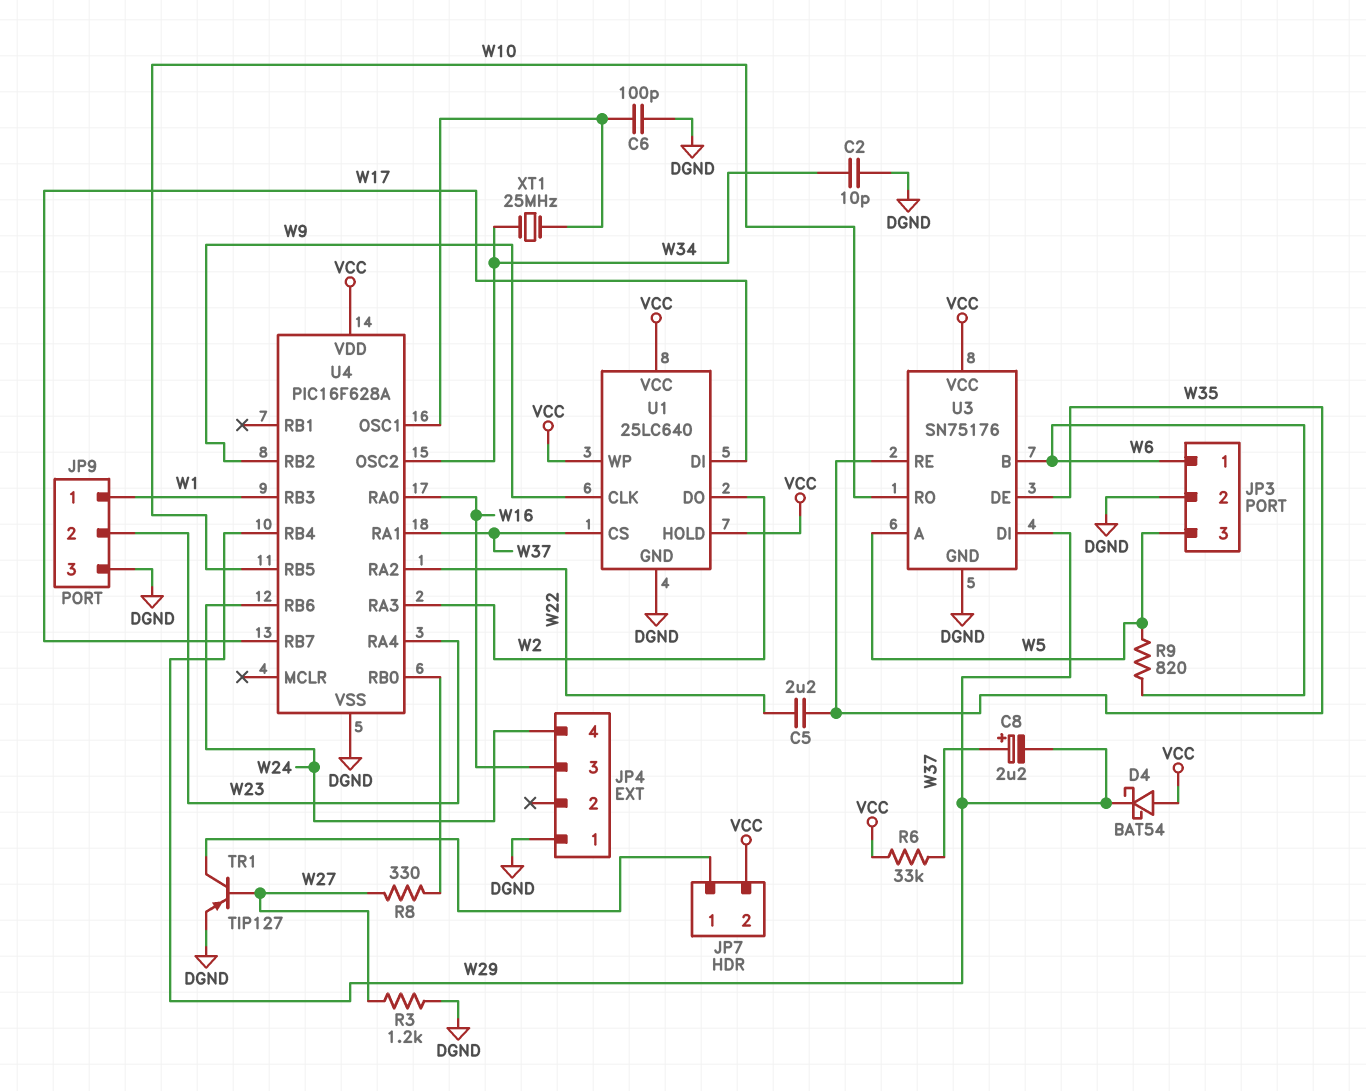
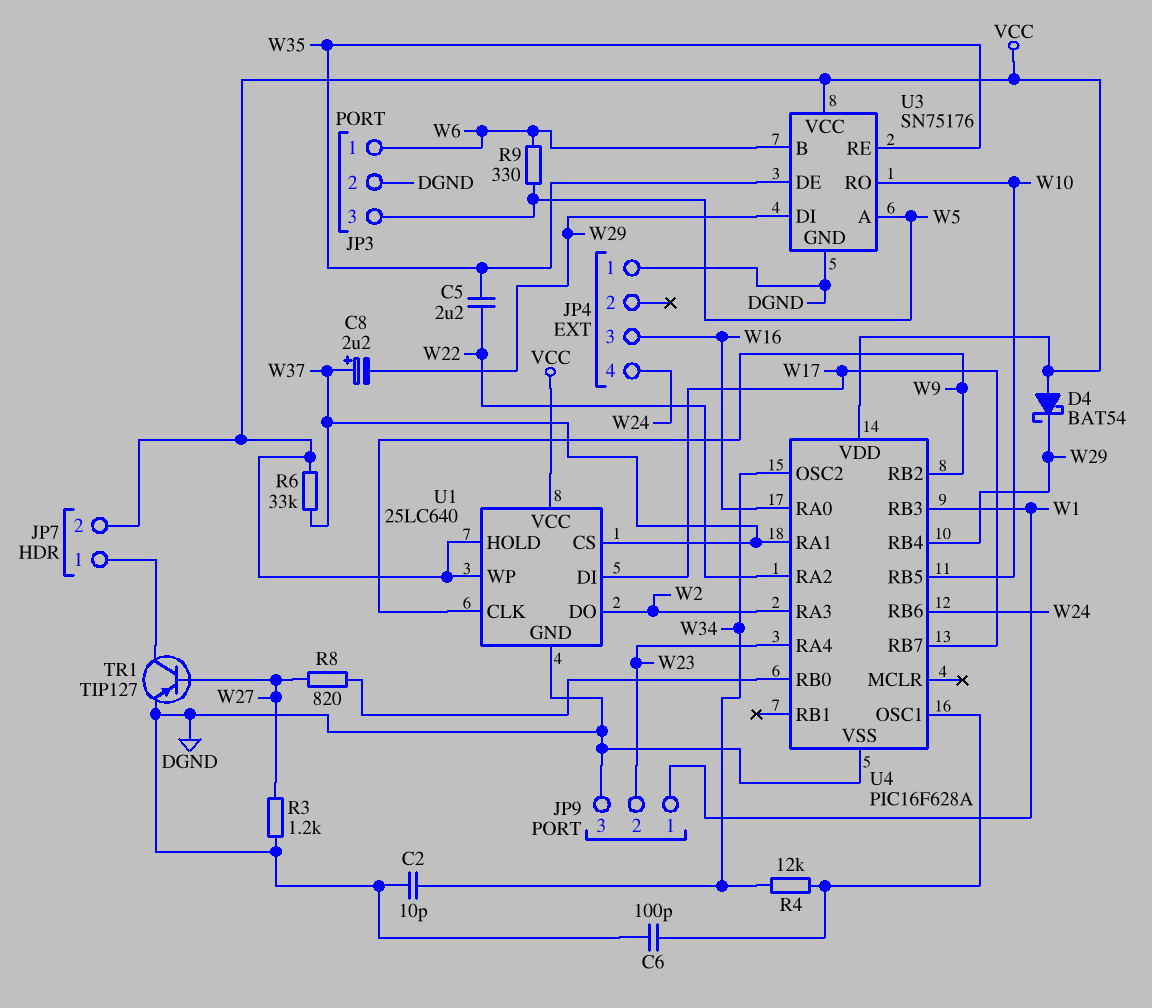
R4: none -> 12k (U4/OSC1, W34)
R8: 330 (U4/RB0, W27) -> 820 (U4/RB0, W27)
R9: 820 (W5, W6) -> 330 (W5, W6)
XT1: 25MHz (U4/OSC1, W34) -> none

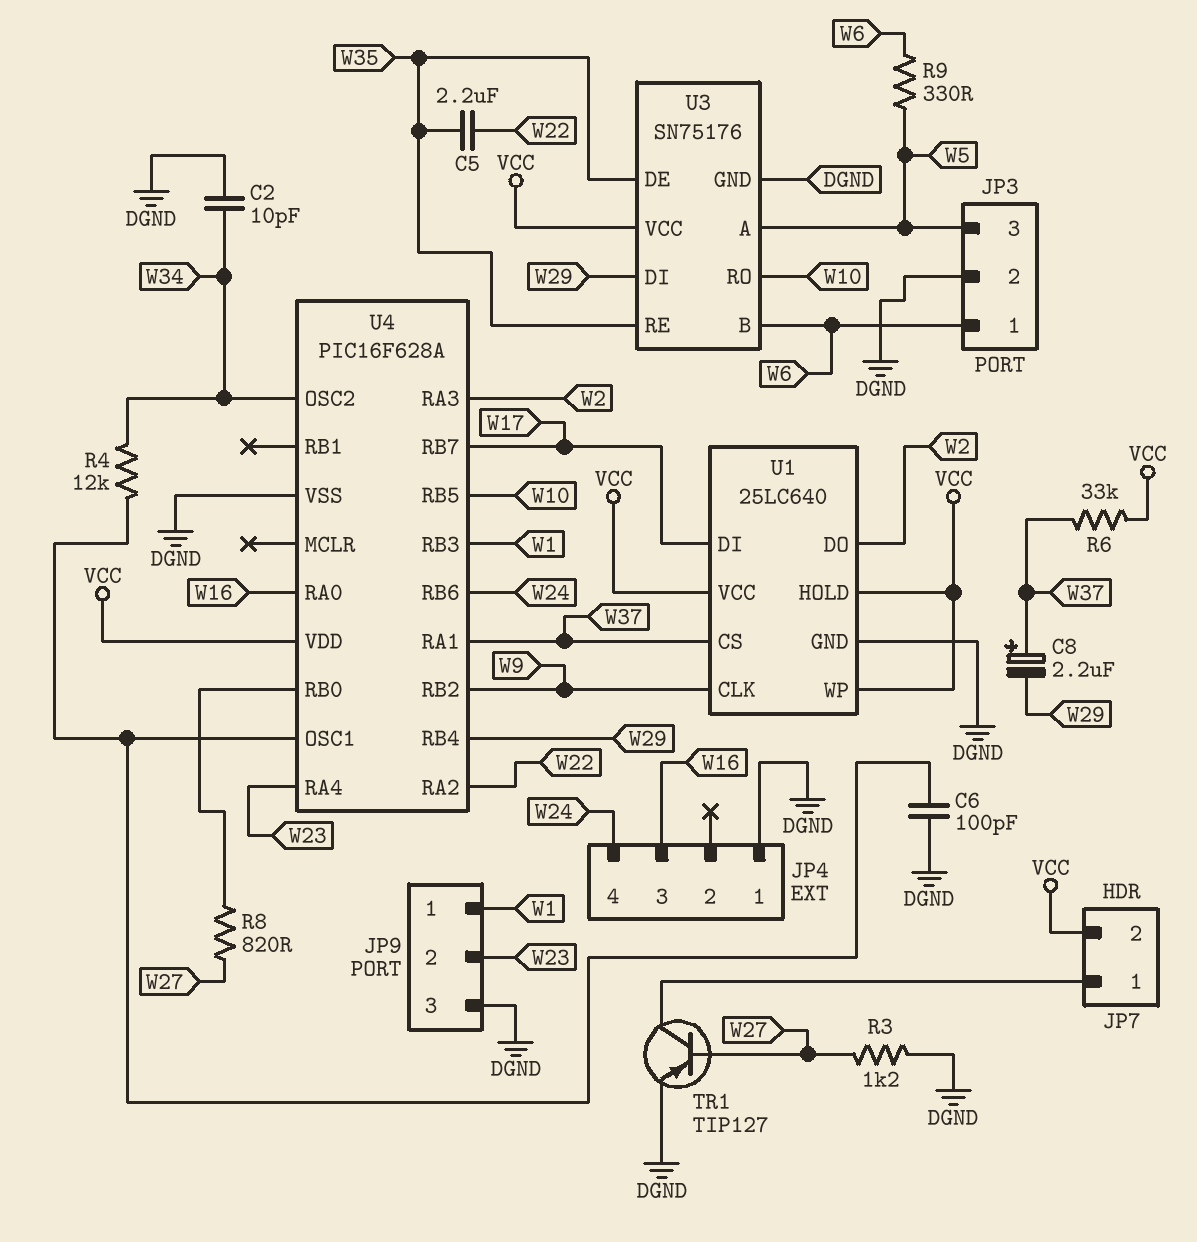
D4: schottky BAT54 (A VCC, K W29) -> none

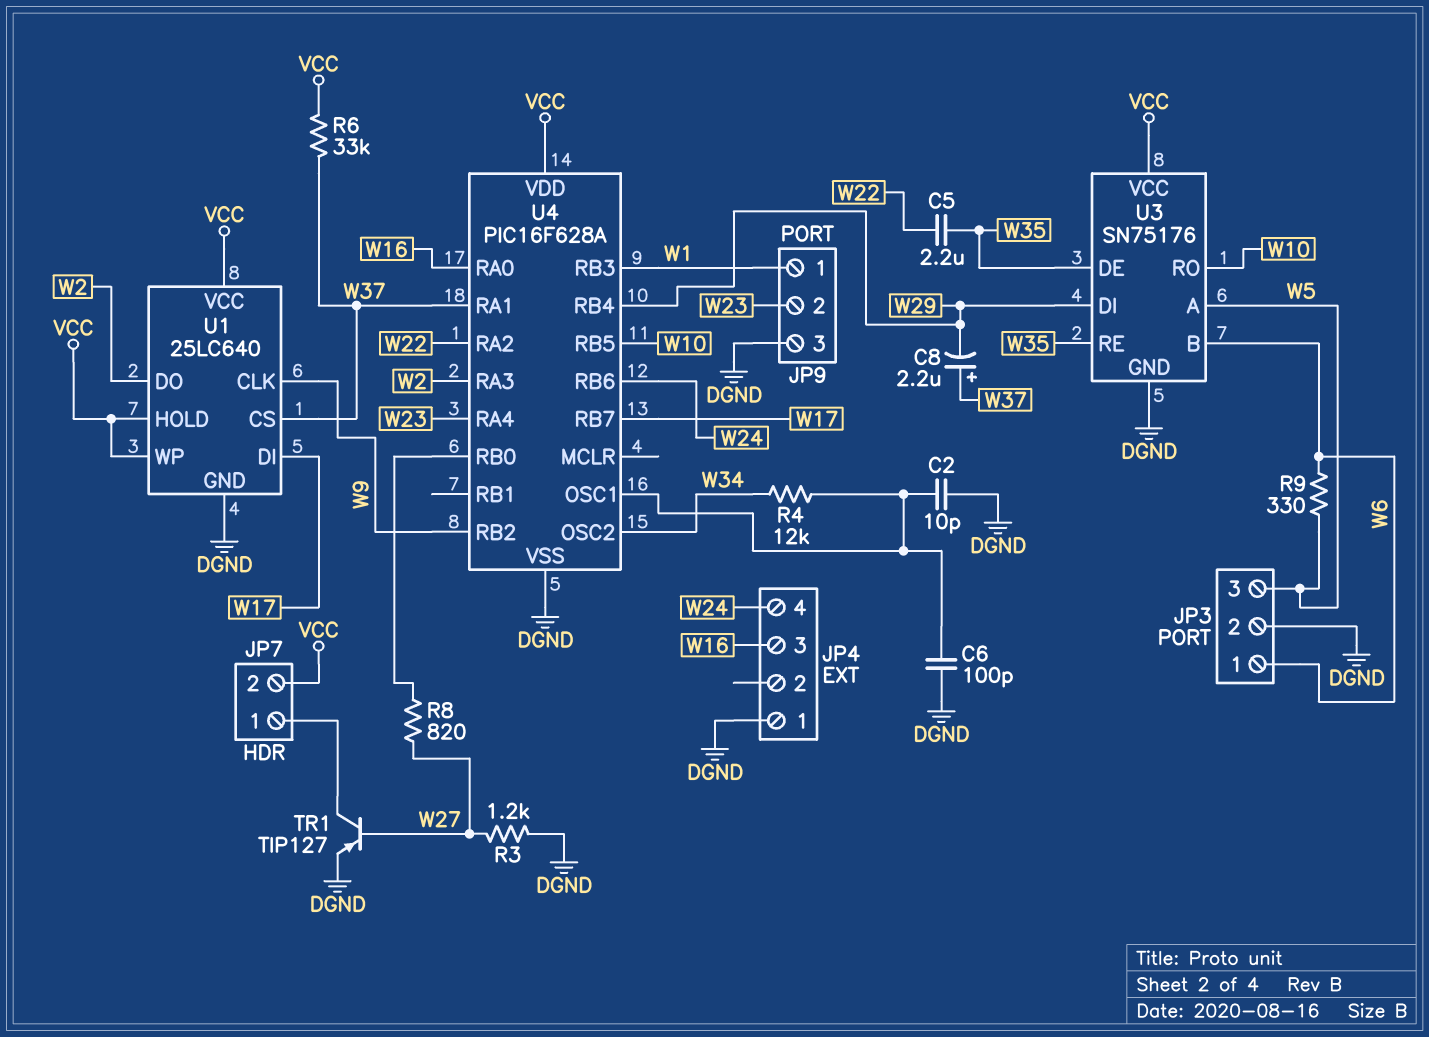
C2: 10pF (DGND, W34) -> 10pF (DGND, U4/OSC1)

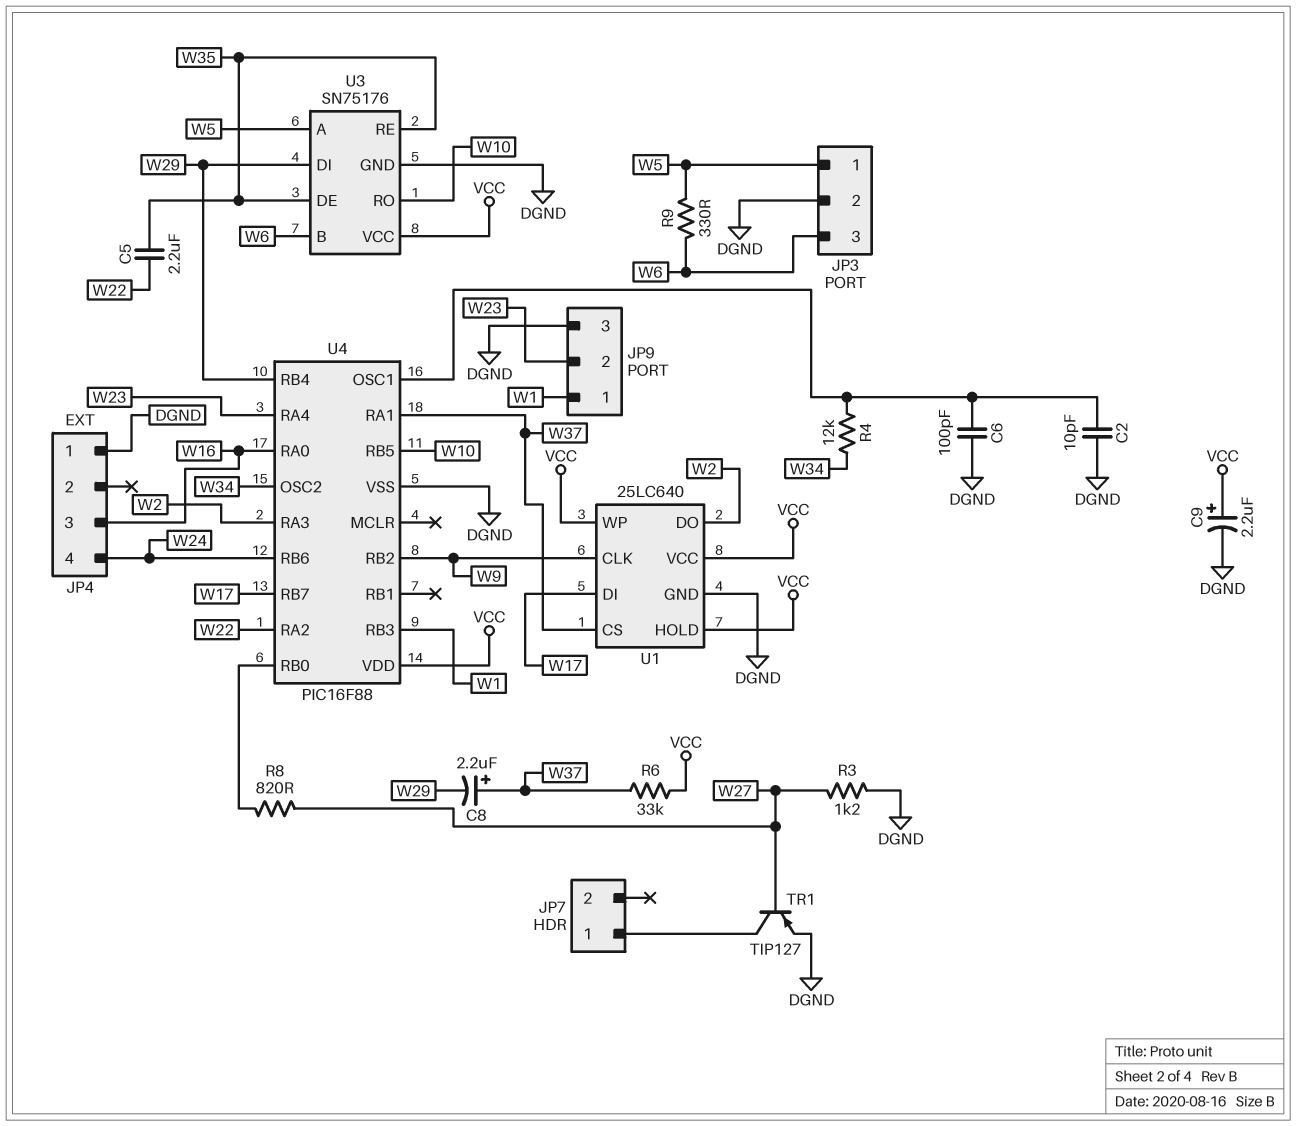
C9: none -> 2.2uF (plus VCC, minus DGND)
JP3 pin 1: W6 -> W5
JP3 pin 3: W5 -> W6
JP7 pin 2: VCC -> none
U4: PIC16F628A -> PIC16F88

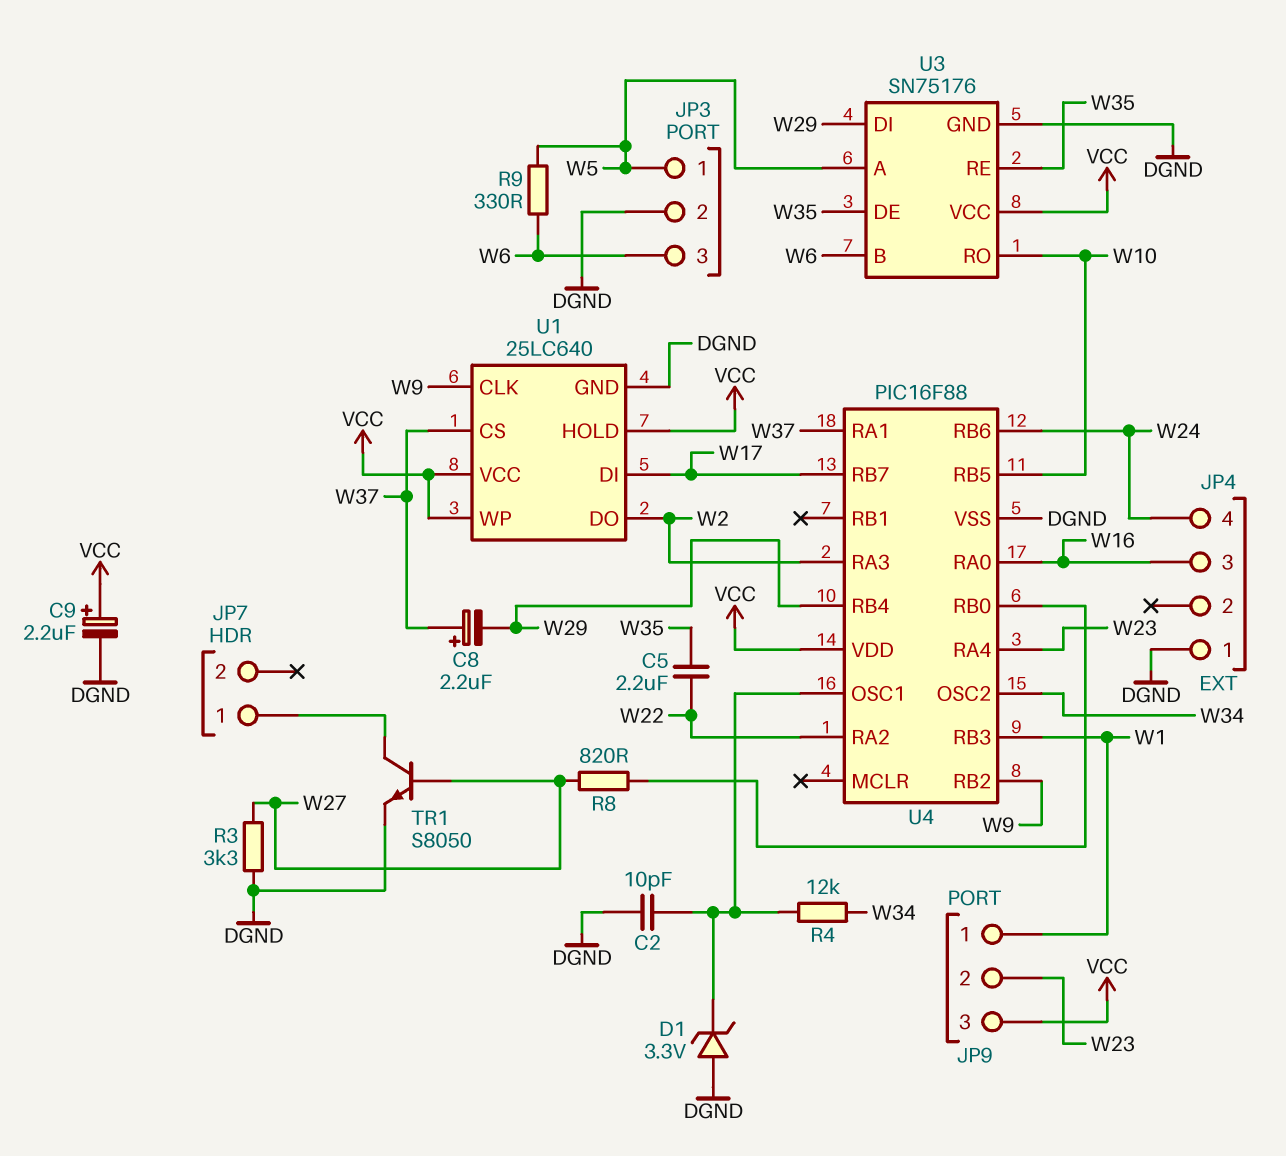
C6: 100pF (DGND, U4/OSC1) -> none
D1: none -> zener 3.3V (A DGND, K U4/OSC1)
JP9 pin 3: DGND -> VCC
R3: 1.2k (DGND, W27) -> 3.3k (DGND, W27)
R6: 33k (VCC, W37) -> none
TR1: PNP TIP127 (B W27, C JP7/1, E DGND) -> NPN S8050 (B W27, C JP7/1, E DGND)

